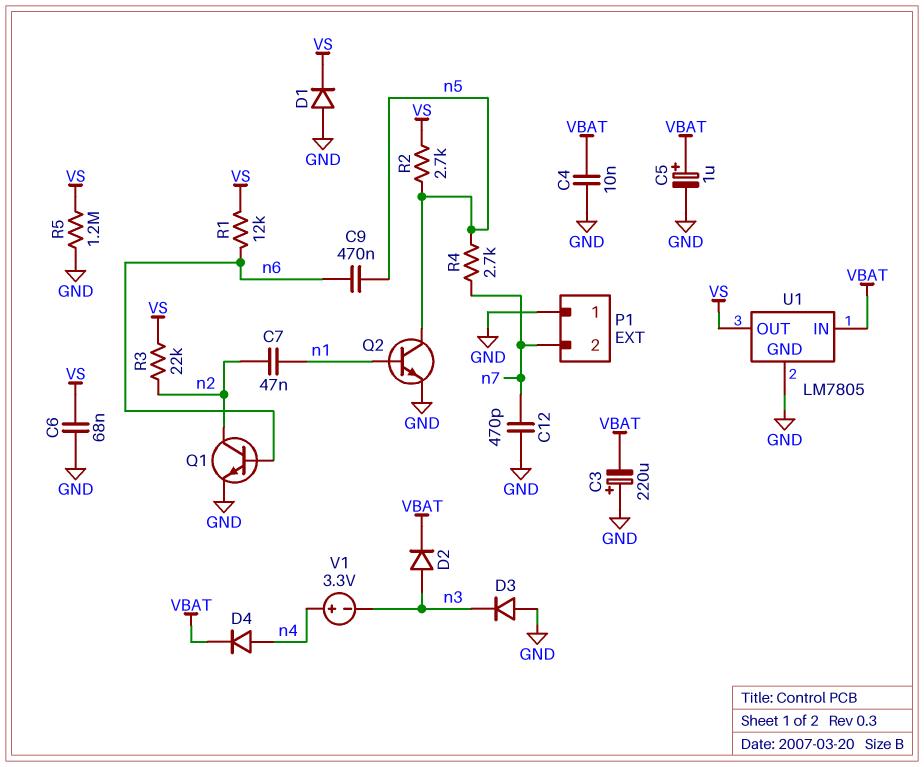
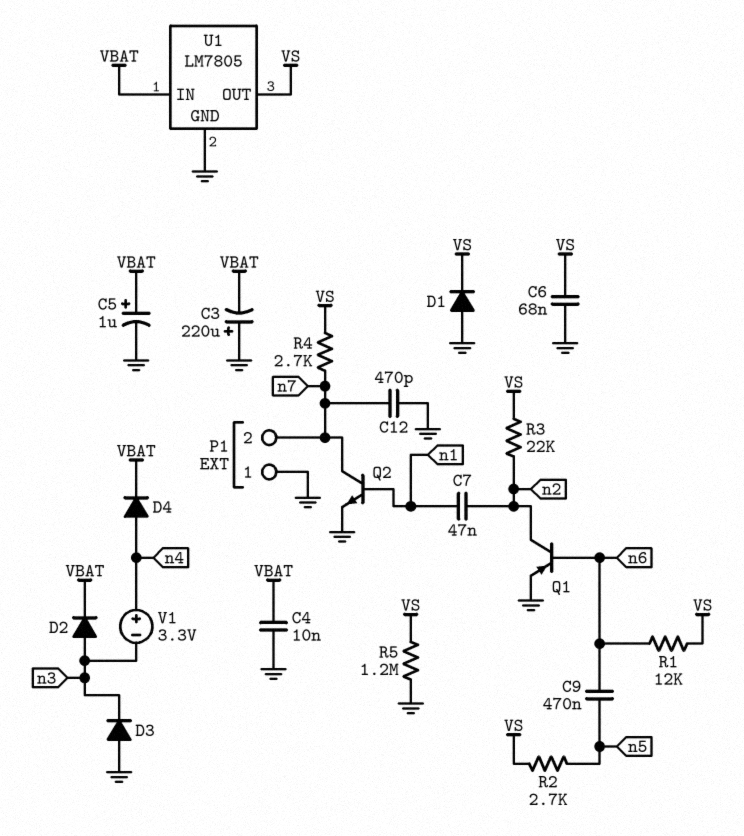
Q1: NPN (B n6, C n2, E GND) -> PNP (B n6, C n2, E GND)
Q2: NPN (B n1, C n5, E GND) -> NPN (B n1, C n7, E GND)
R4: 2.7k (n5, n7) -> 2.7k (VS, n7)

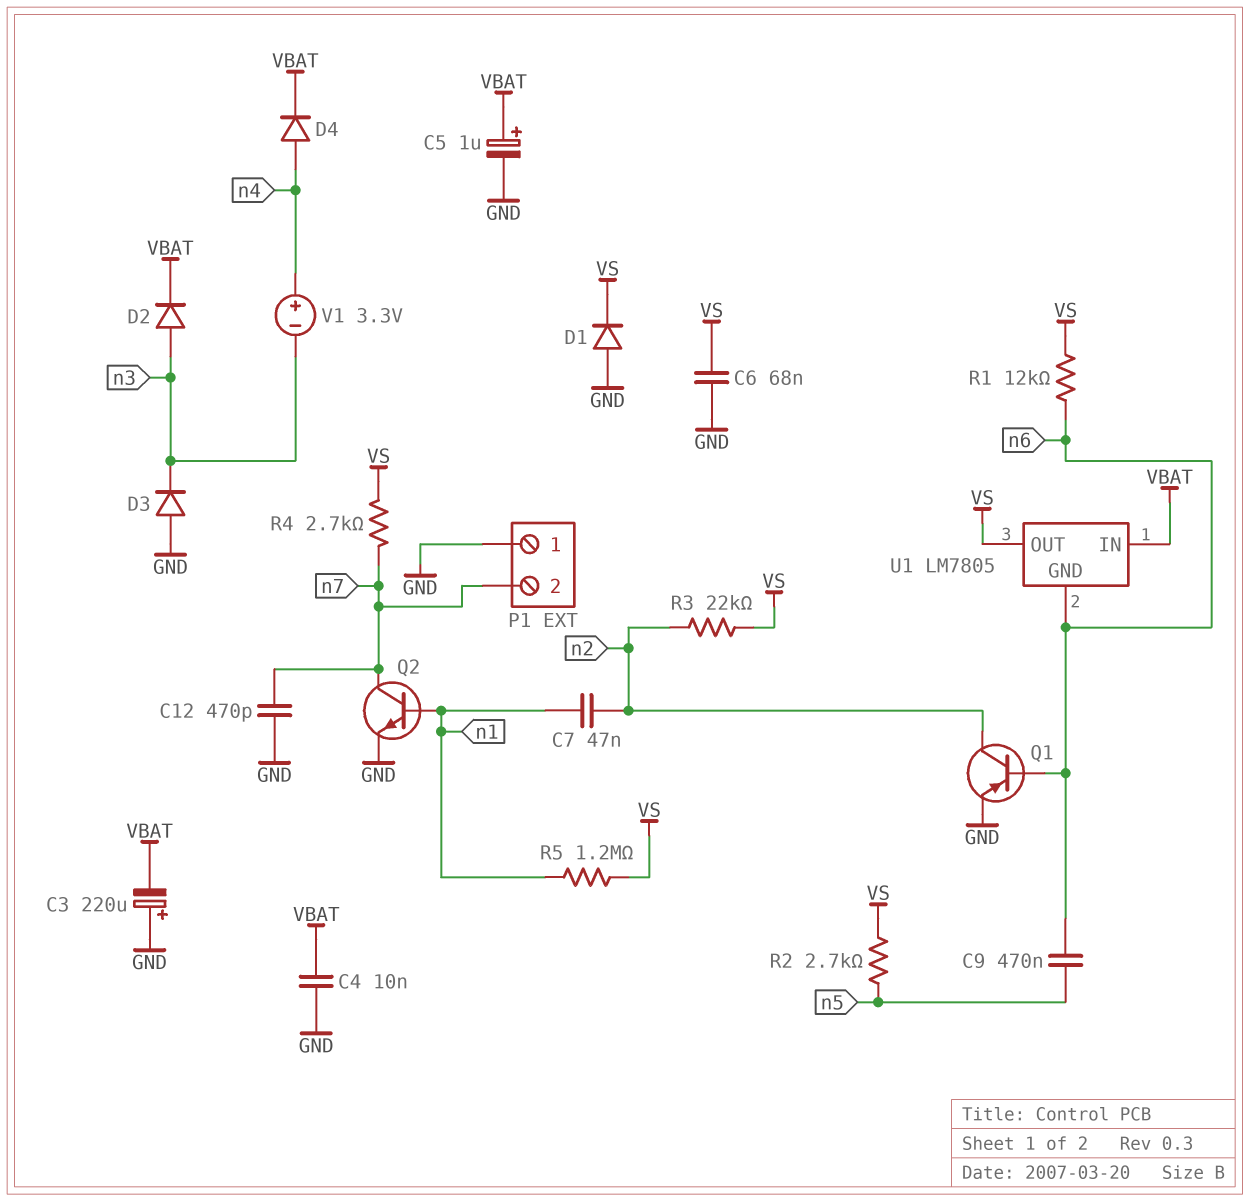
R5: 1.2M (GND, VS) -> 1.2M (VS, n1)
U1 pin GND: GND -> n6

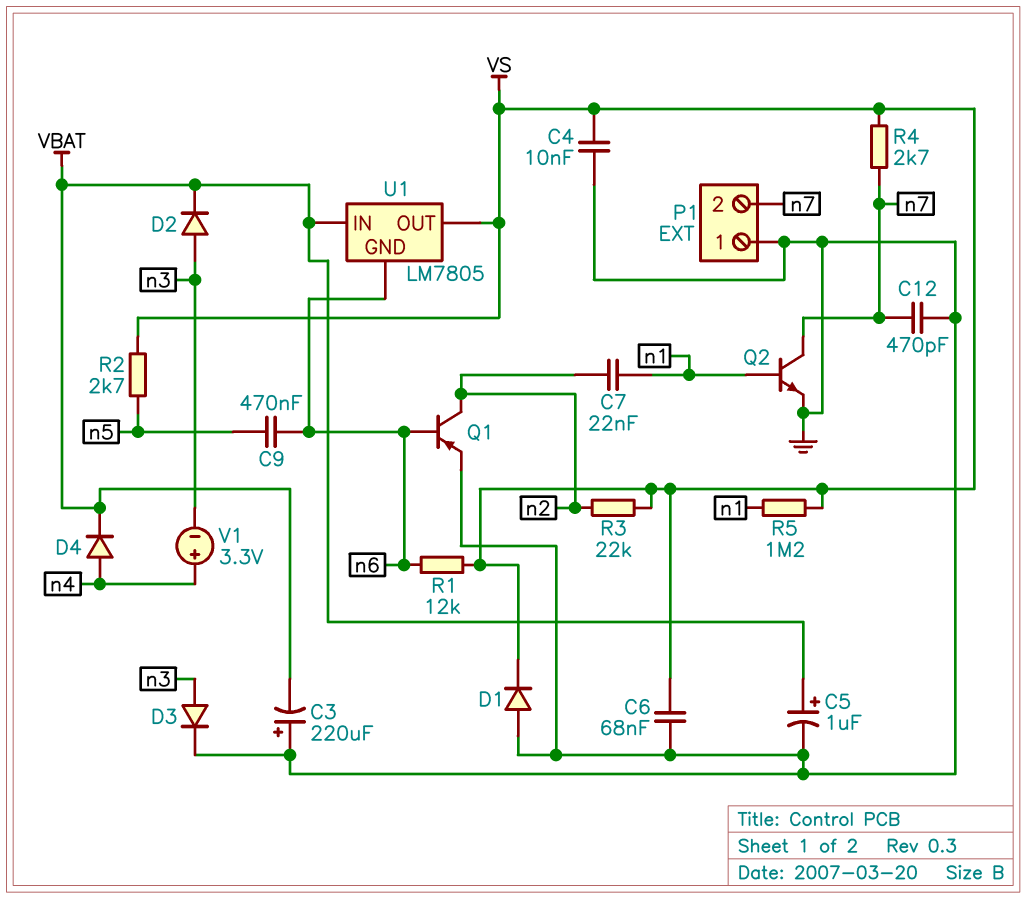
C4: 10nF (GND, VBAT) -> 10nF (GND, VS)
C7: 47nF (n1, n2) -> 22nF (n1, n2)
D3: diode (A GND, K n3) -> diode (A n3, K GND)

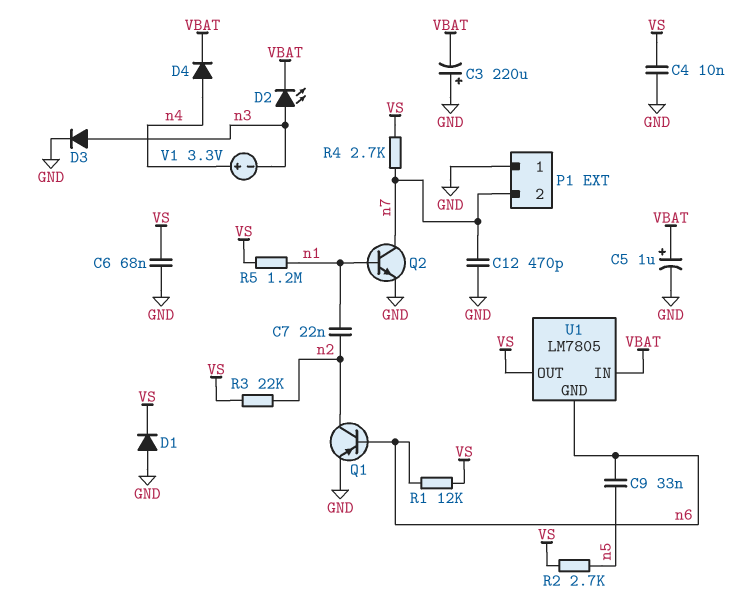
C9: 470nF (n5, n6) -> 33nF (n5, n6)
D2: diode (A n3, K VBAT) -> LED (A n3, K VBAT)

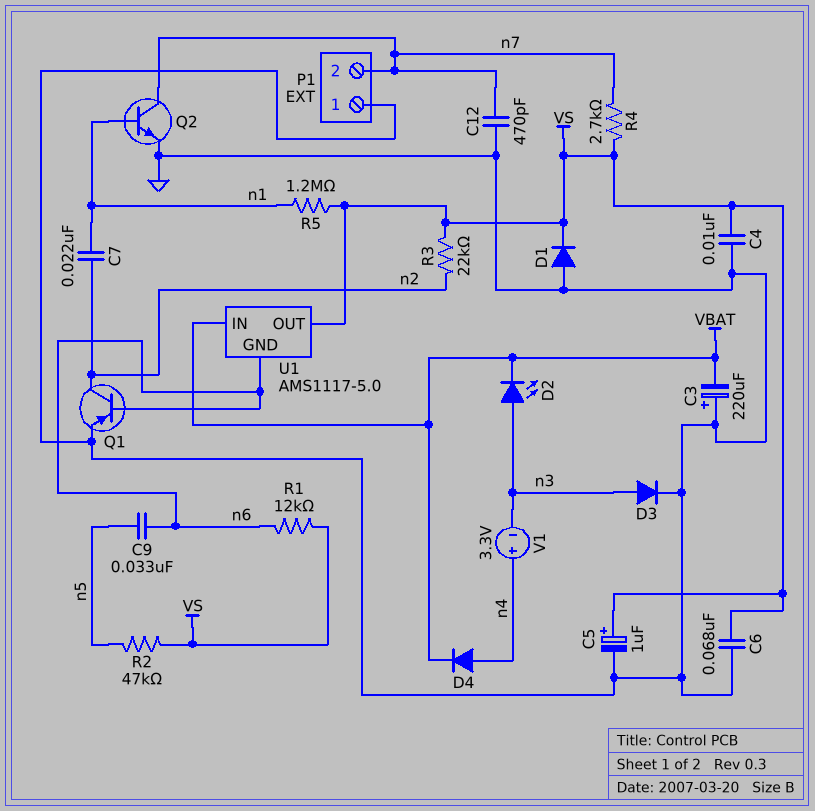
C5: 1uF (plus VBAT, minus GND) -> 1uF (plus VS, minus GND)
R2: 2.7k (VS, n5) -> 47k (VS, n5)
U1: LM7805 -> AMS1117-5.0

